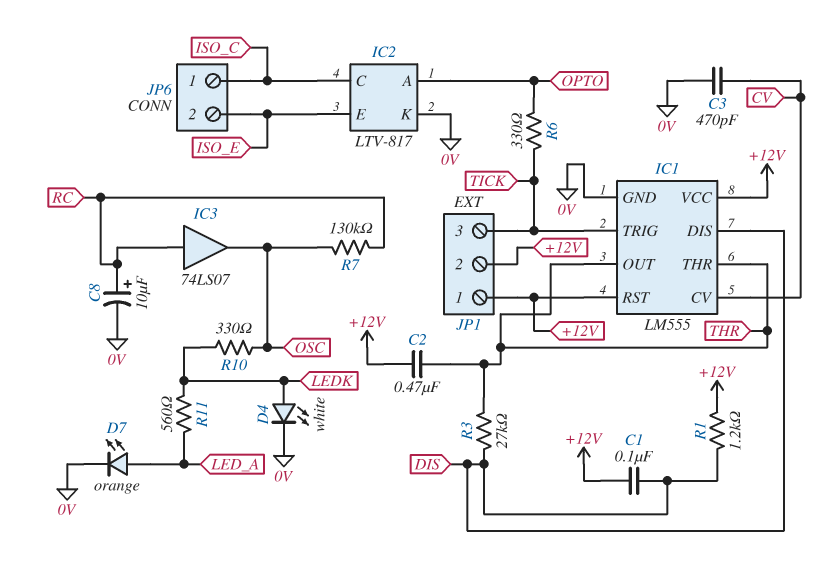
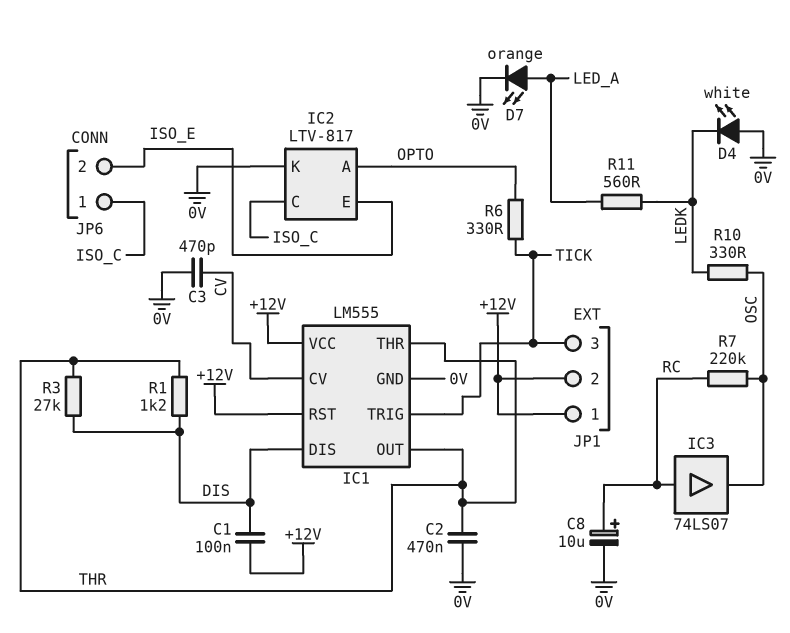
C2: 470nF (+12V, THR) -> 470nF (0V, THR)
D4: LED white (A LEDK, K 0V) -> LED white (A 0V, K LEDK)
R1: 1.2k (+12V, DIS) -> 1.2k (DIS, THR)
R7: 130k (OSC, RC) -> 220k (OSC, RC)

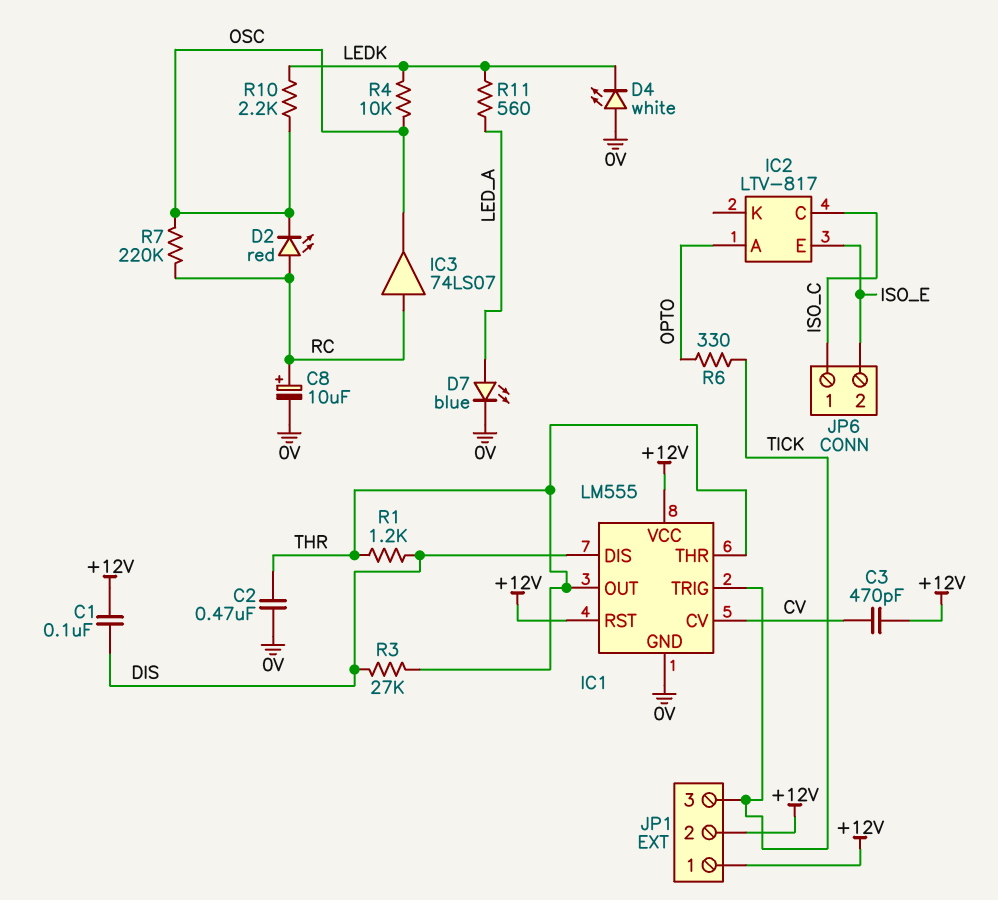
C3: 470pF (0V, CV) -> 470pF (+12V, CV)
D2: none -> LED red (A RC, K OSC)
D7: LED orange (A LED_A, K 0V) -> LED blue (A LED_A, K 0V)
IC2 pin K: 0V -> none
R4: none -> 10k (LEDK, OSC)
R10: 330 (LEDK, OSC) -> 2.2k (LEDK, OSC)

